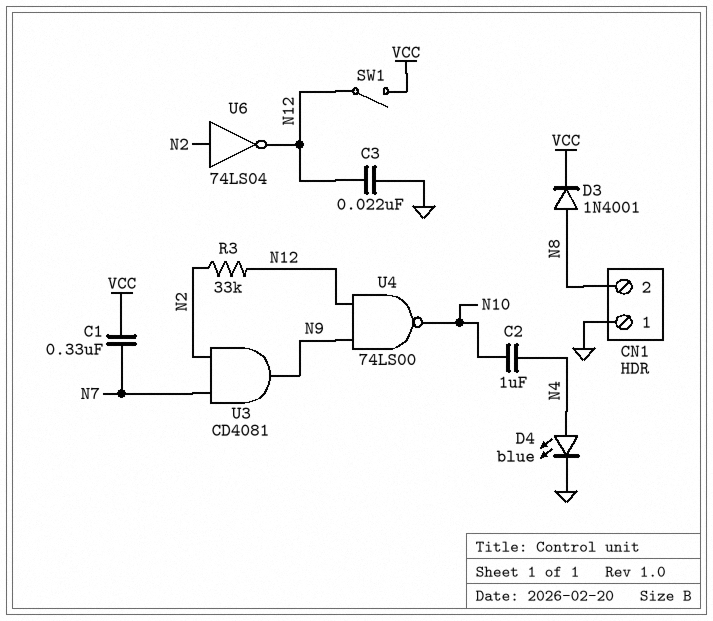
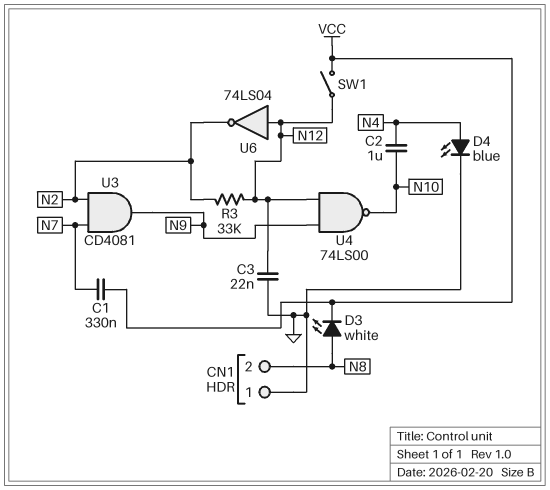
D3: diode 1N4001 (A N8, K VCC) -> LED white (A N8, K VCC)
U6: NOT 74LS04 (in N2, out N12) -> NOT 74LS04 (in N12, out N2)

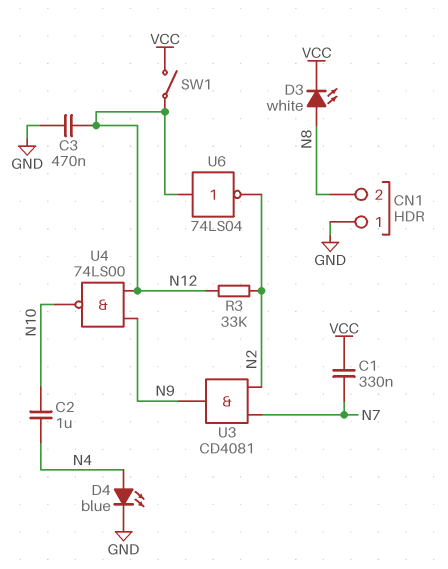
C3: 22nF (GND, N12) -> 470nF (GND, N12)

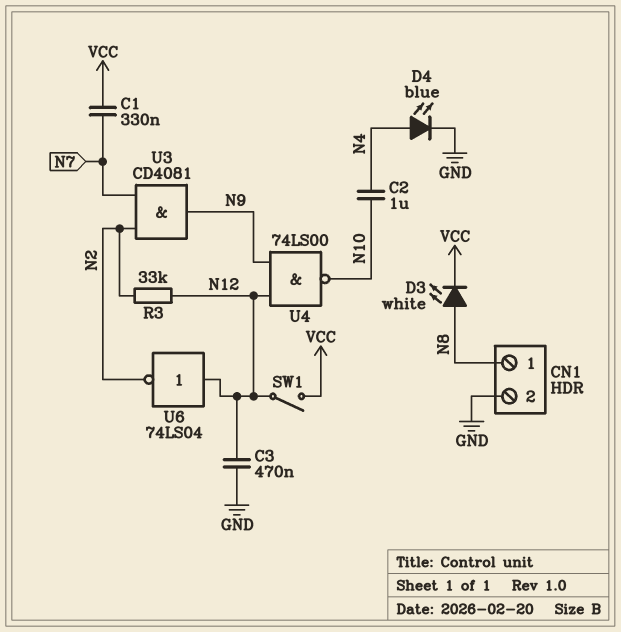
CN1 pin 1: GND -> N8
CN1 pin 2: N8 -> GND

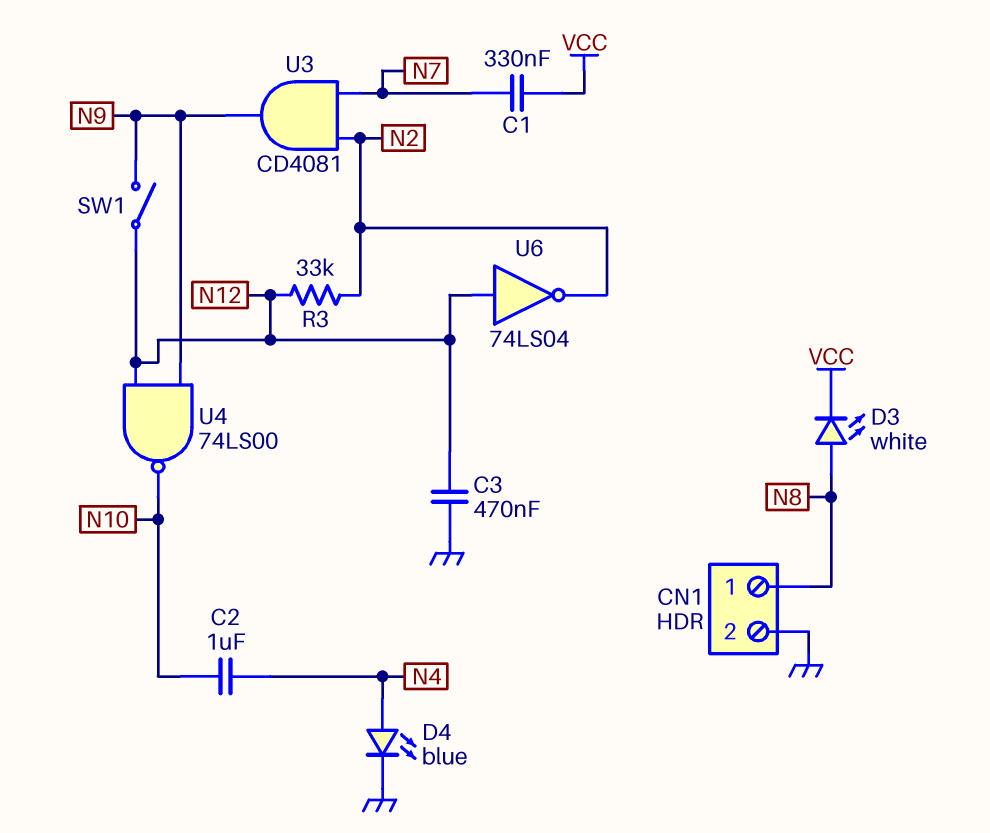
SW1: switch (N12, VCC) -> switch (N9, N12)

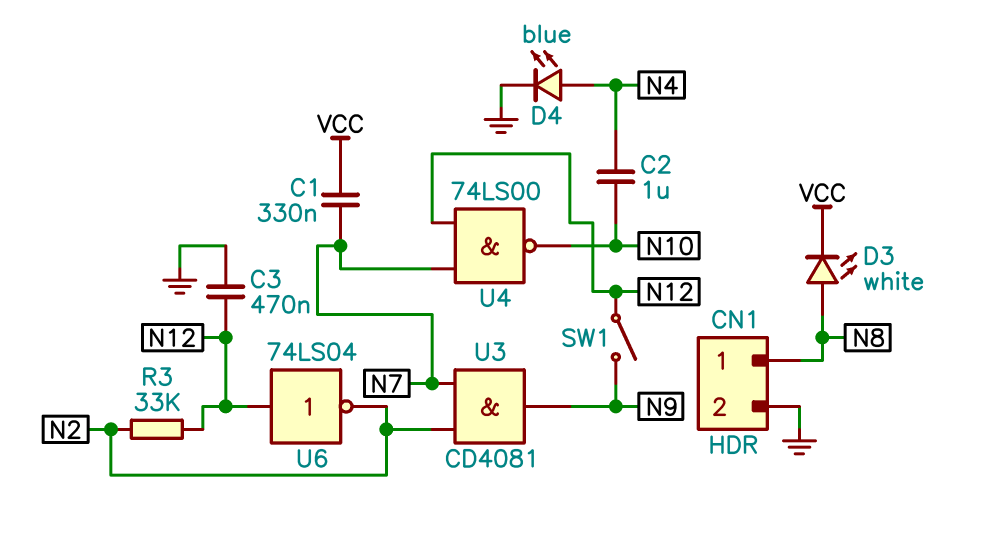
U4: NAND 74LS00 (in N9, in N12, out N10) -> NAND 74LS00 (in N7, in N12, out N10)

